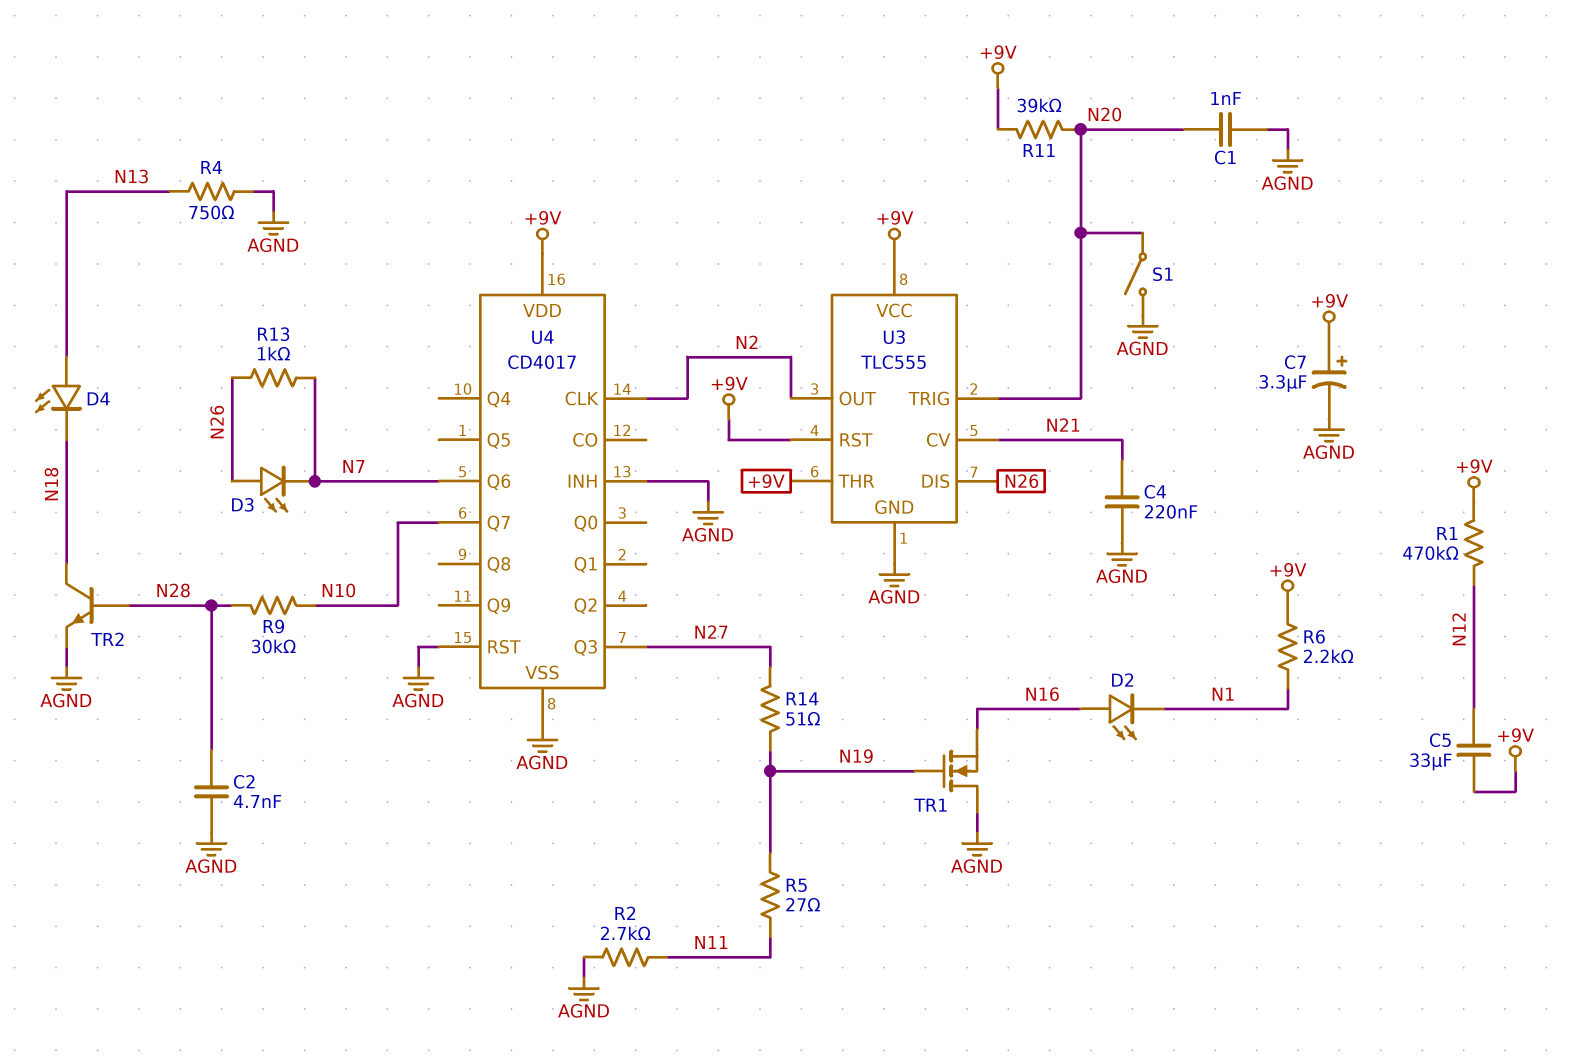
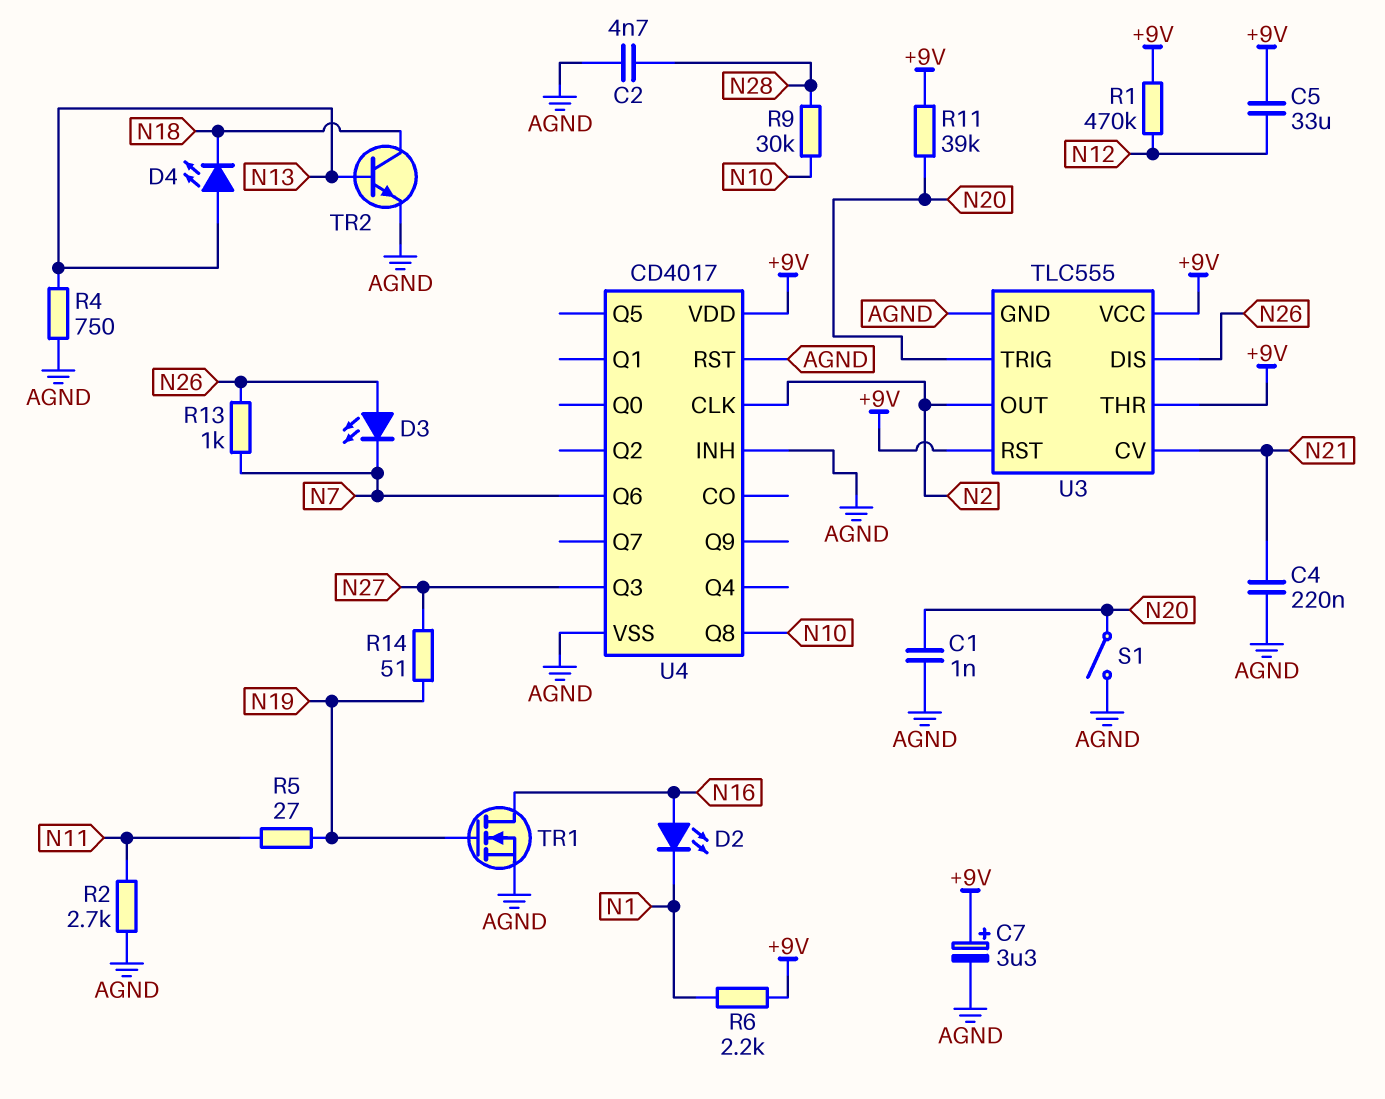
TR1: NMOS (G N19, D AGND, S N16) -> NMOS (G N19, D N16, S AGND)
TR2: NPN (B N28, C N18, E AGND) -> NPN (B N13, C N18, E AGND)
U4 pin Q7: N10 -> none
U4 pin Q8: none -> N10

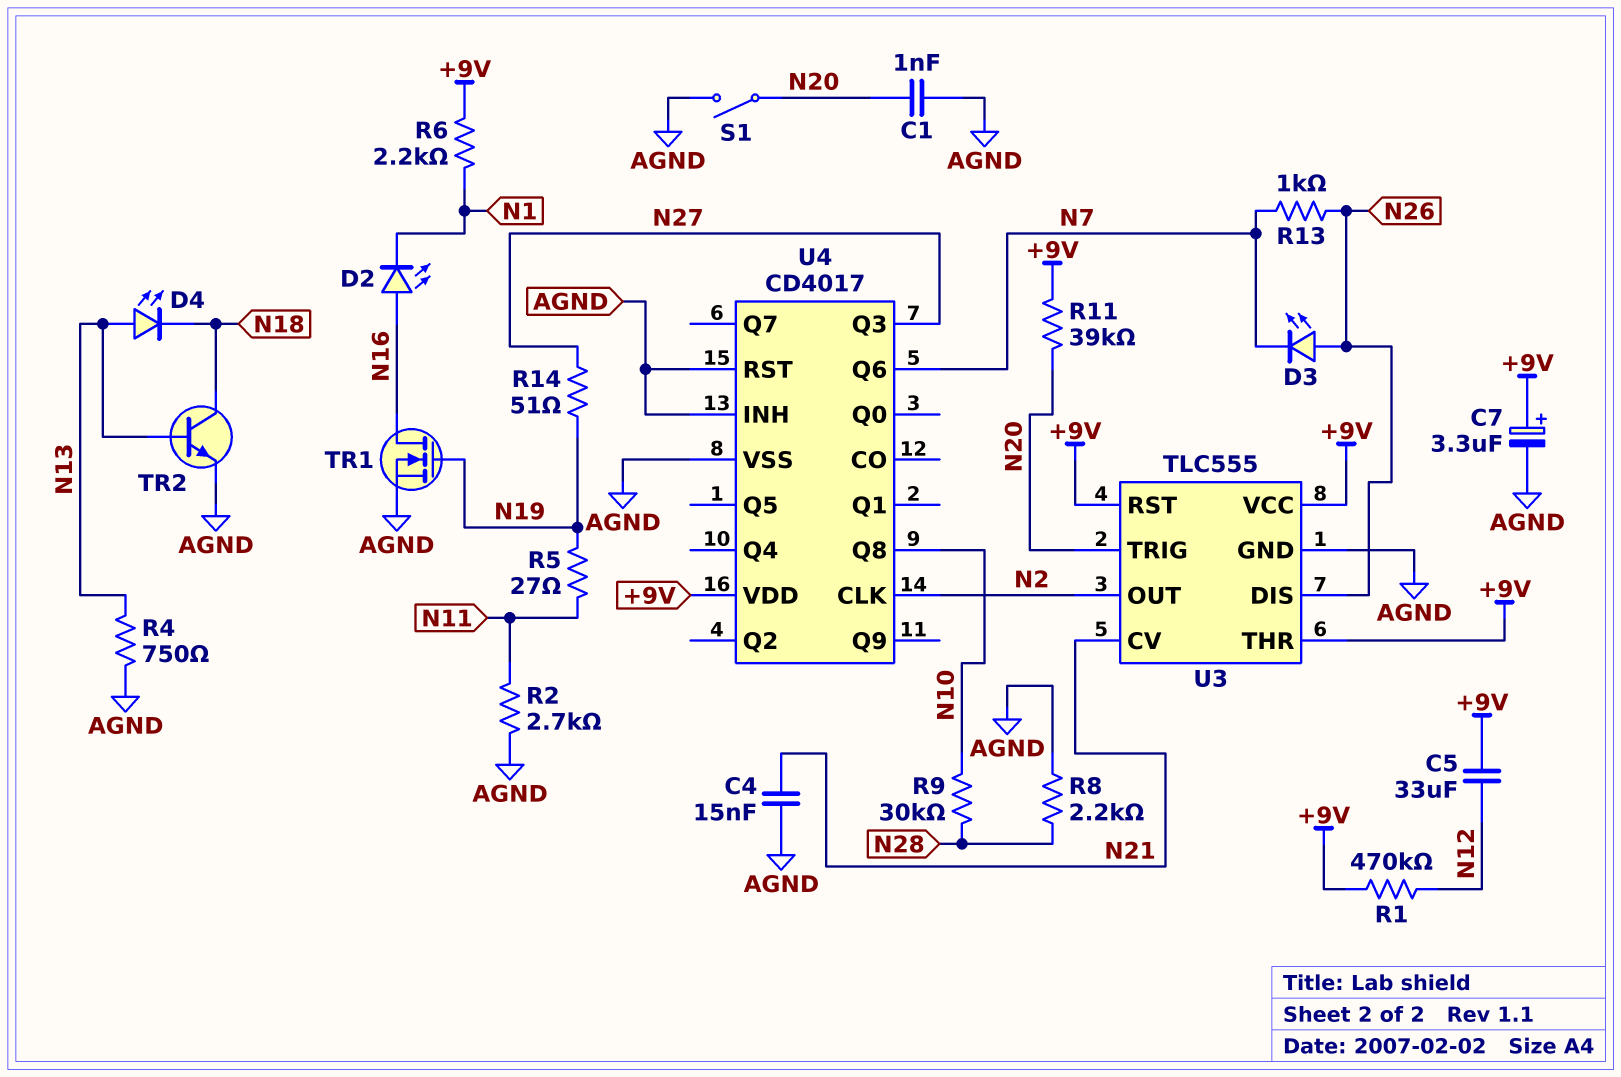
C2: 4.7nF (AGND, N28) -> none
C4: 220nF (AGND, N21) -> 15nF (AGND, N21)
R8: none -> 2.2k (AGND, N28)

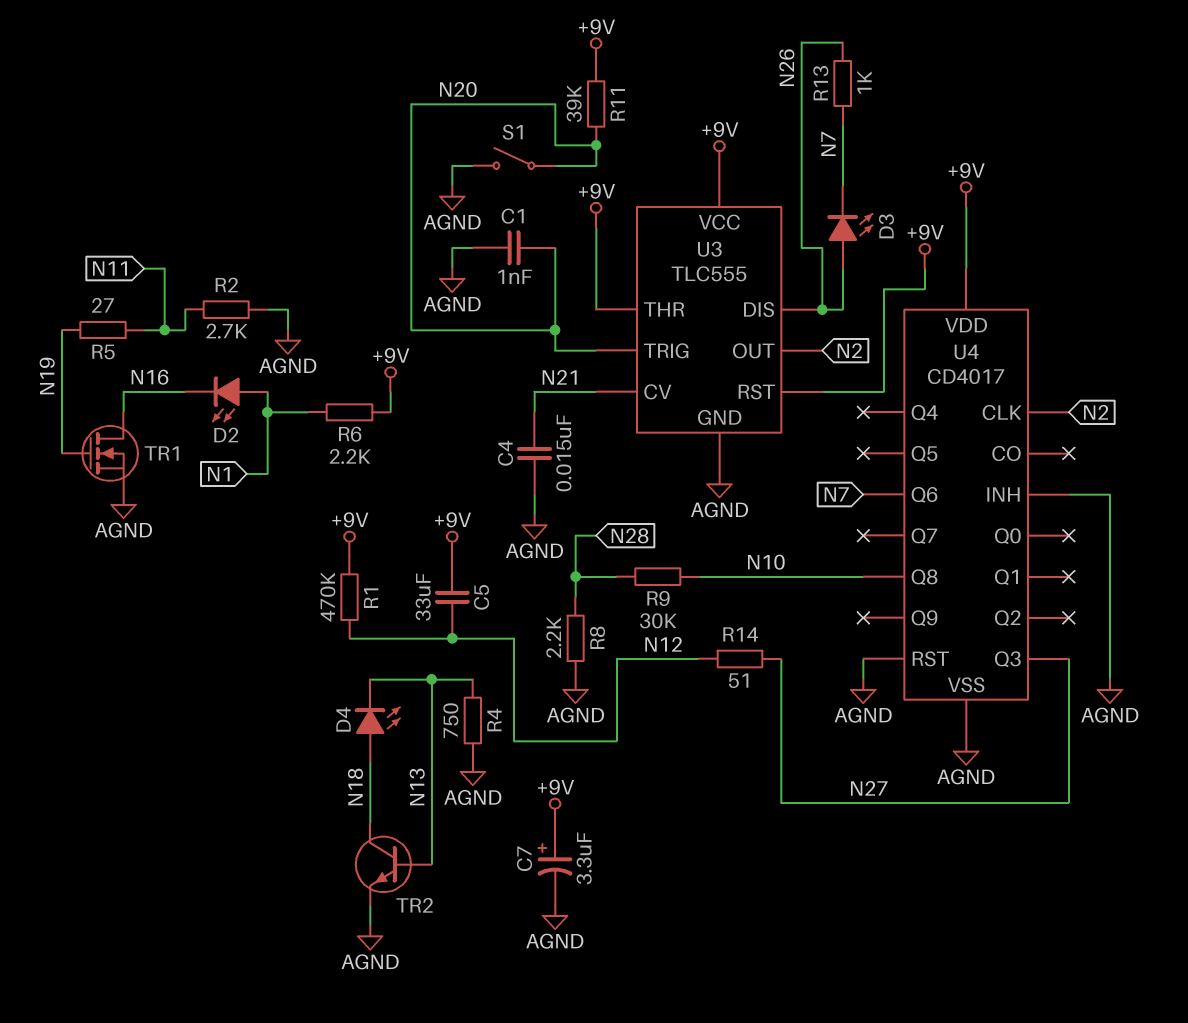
D2: LED (A N16, K N1) -> LED (A N1, K N16)
D4: LED (A N13, K N18) -> LED (A N18, K N13)
R14: 51 (N19, N27) -> 51 (N12, N27)

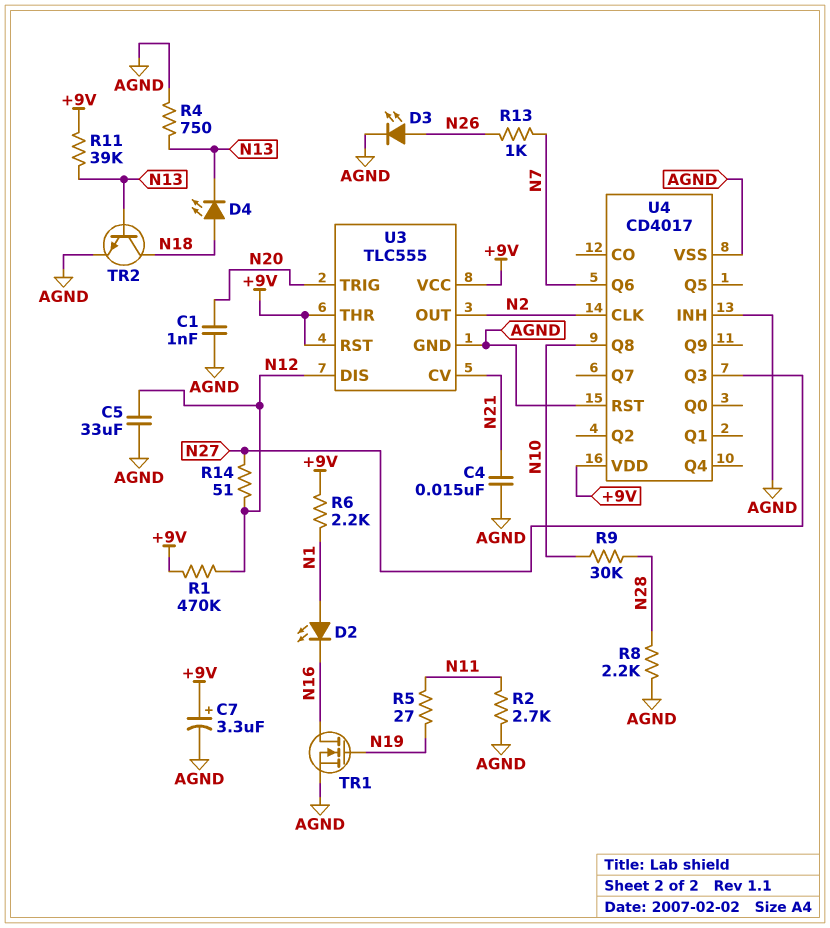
C5: 33uF (+9V, N12) -> 33uF (AGND, N12)
D3: LED (A N26, K N7) -> LED (A N26, K AGND)
R11: 39k (+9V, N20) -> 39k (+9V, N13)
S1: switch (AGND, N20) -> none
U3 pin DIS: N26 -> N12

